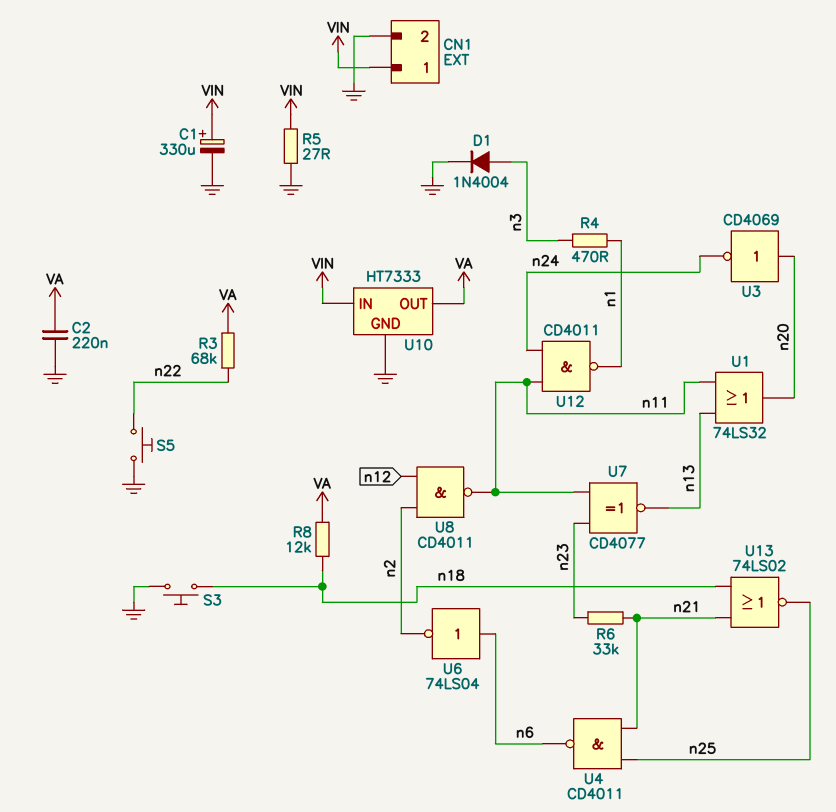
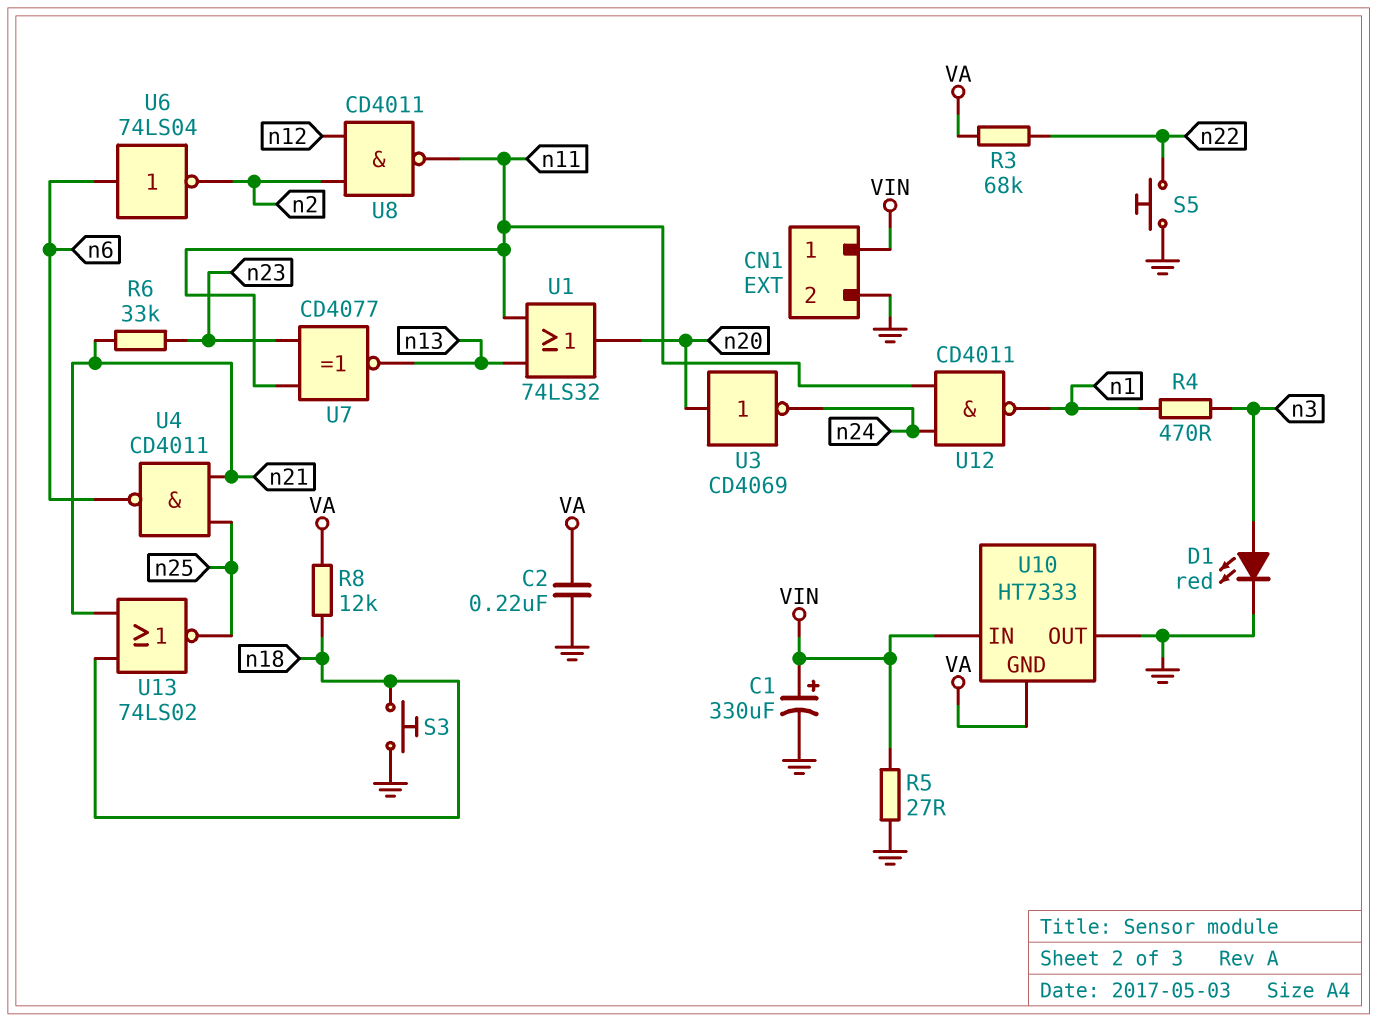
D1: diode 1N4004 (A n3, K GND) -> LED red (A n3, K GND)
U10 pin GND: GND -> VA
U10 pin OUT: VA -> GND

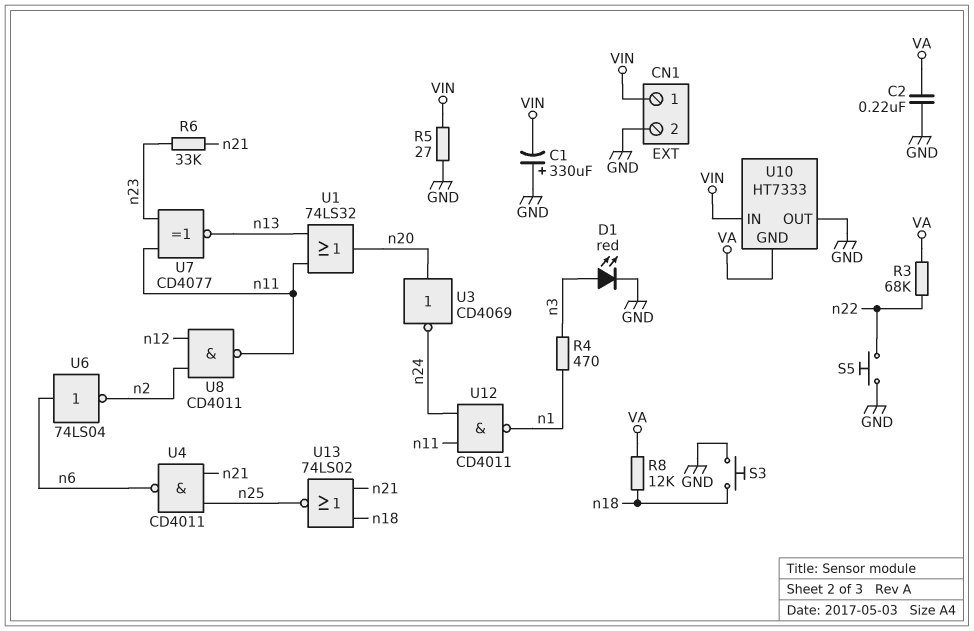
C1: 330uF (plus VIN, minus GND) -> 330uF (plus GND, minus VIN)

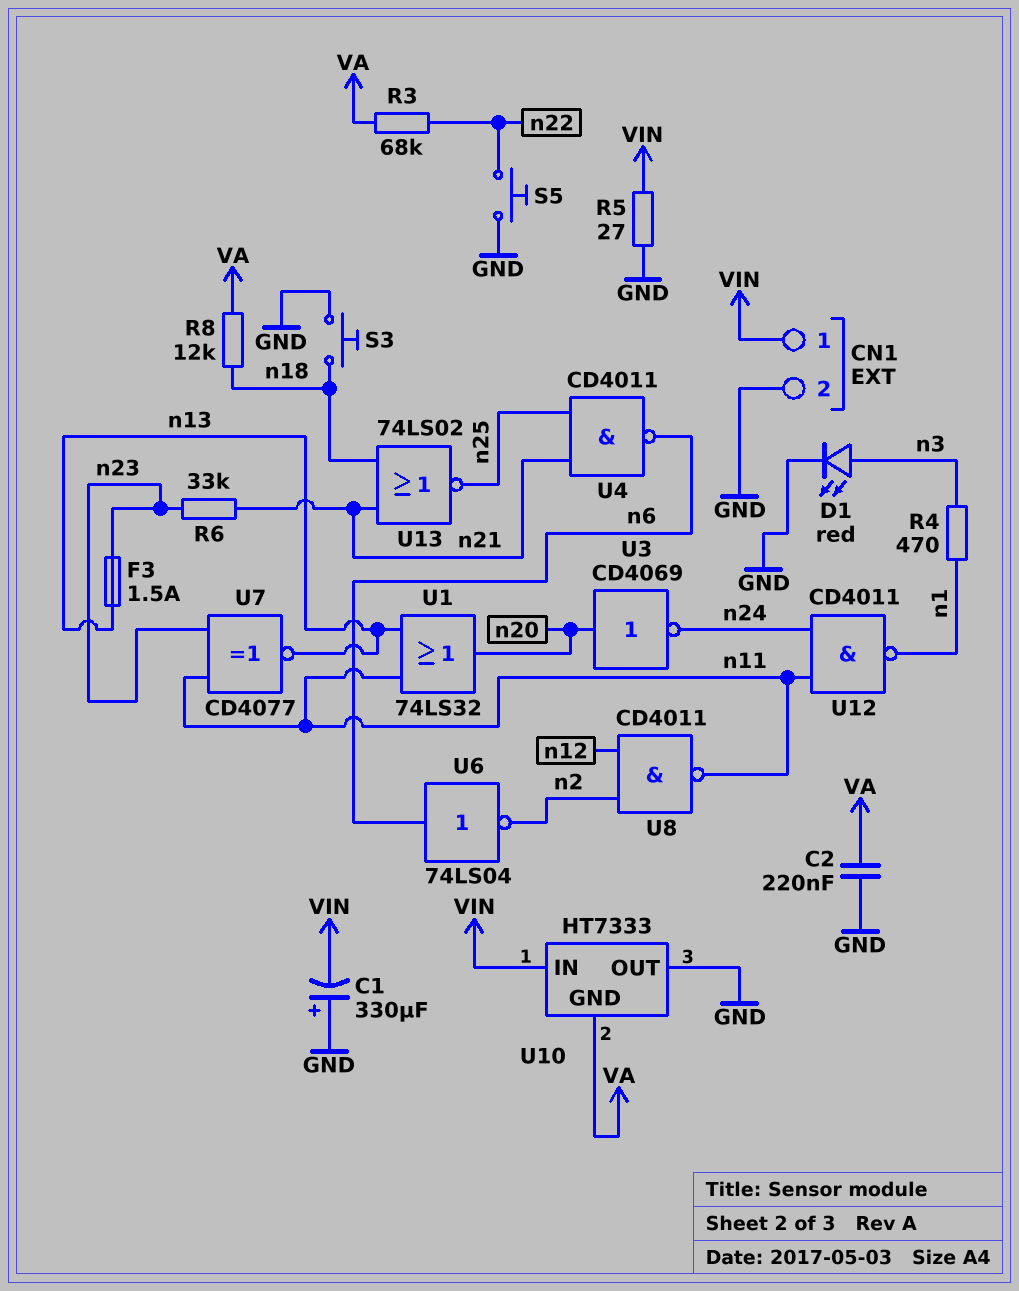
F3: none -> 1.5A (n13, n23)

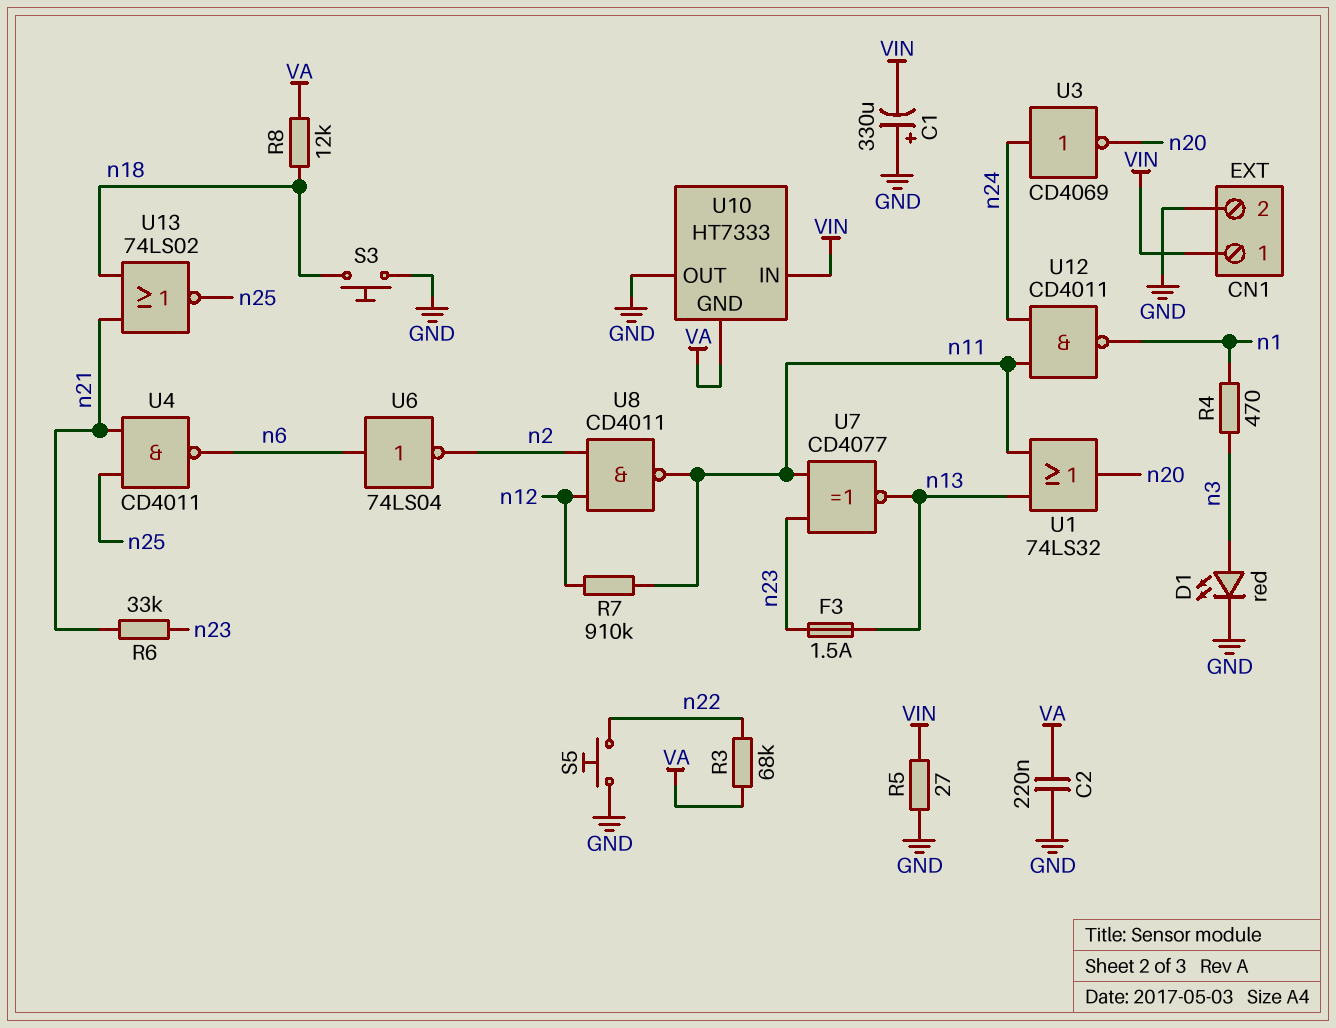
R7: none -> 910k (n11, n12)
U3: NOT CD4069 (in n20, out n24) -> NOT CD4069 (in n24, out n20)

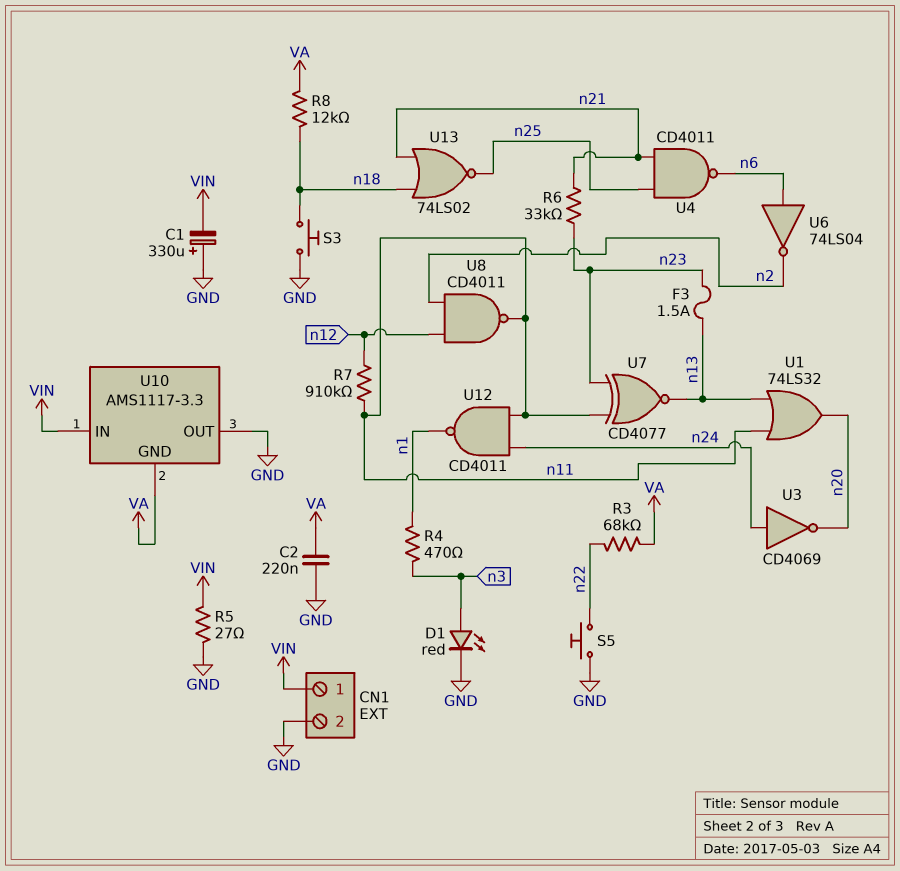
U10: HT7333 -> AMS1117-3.3

